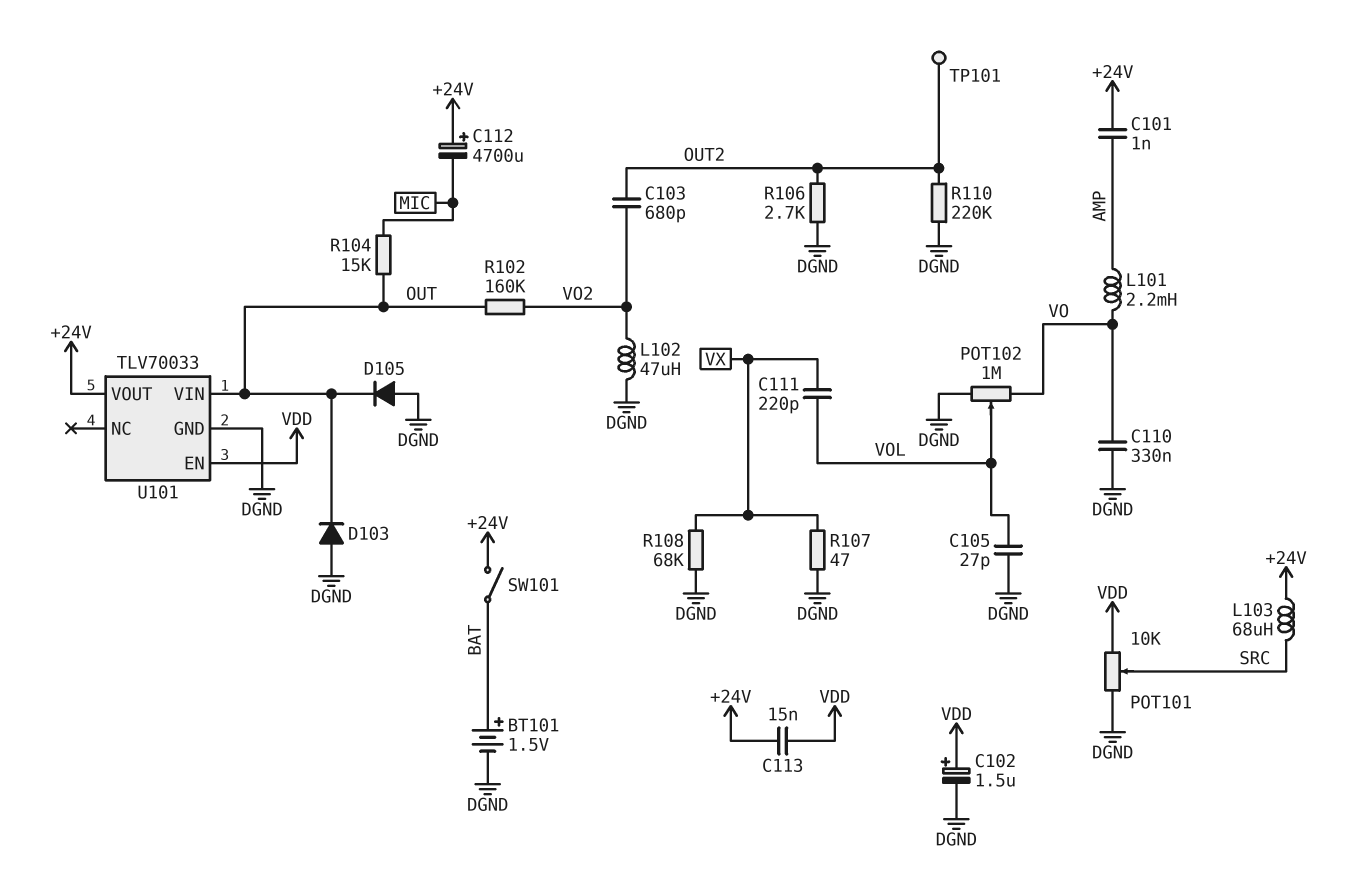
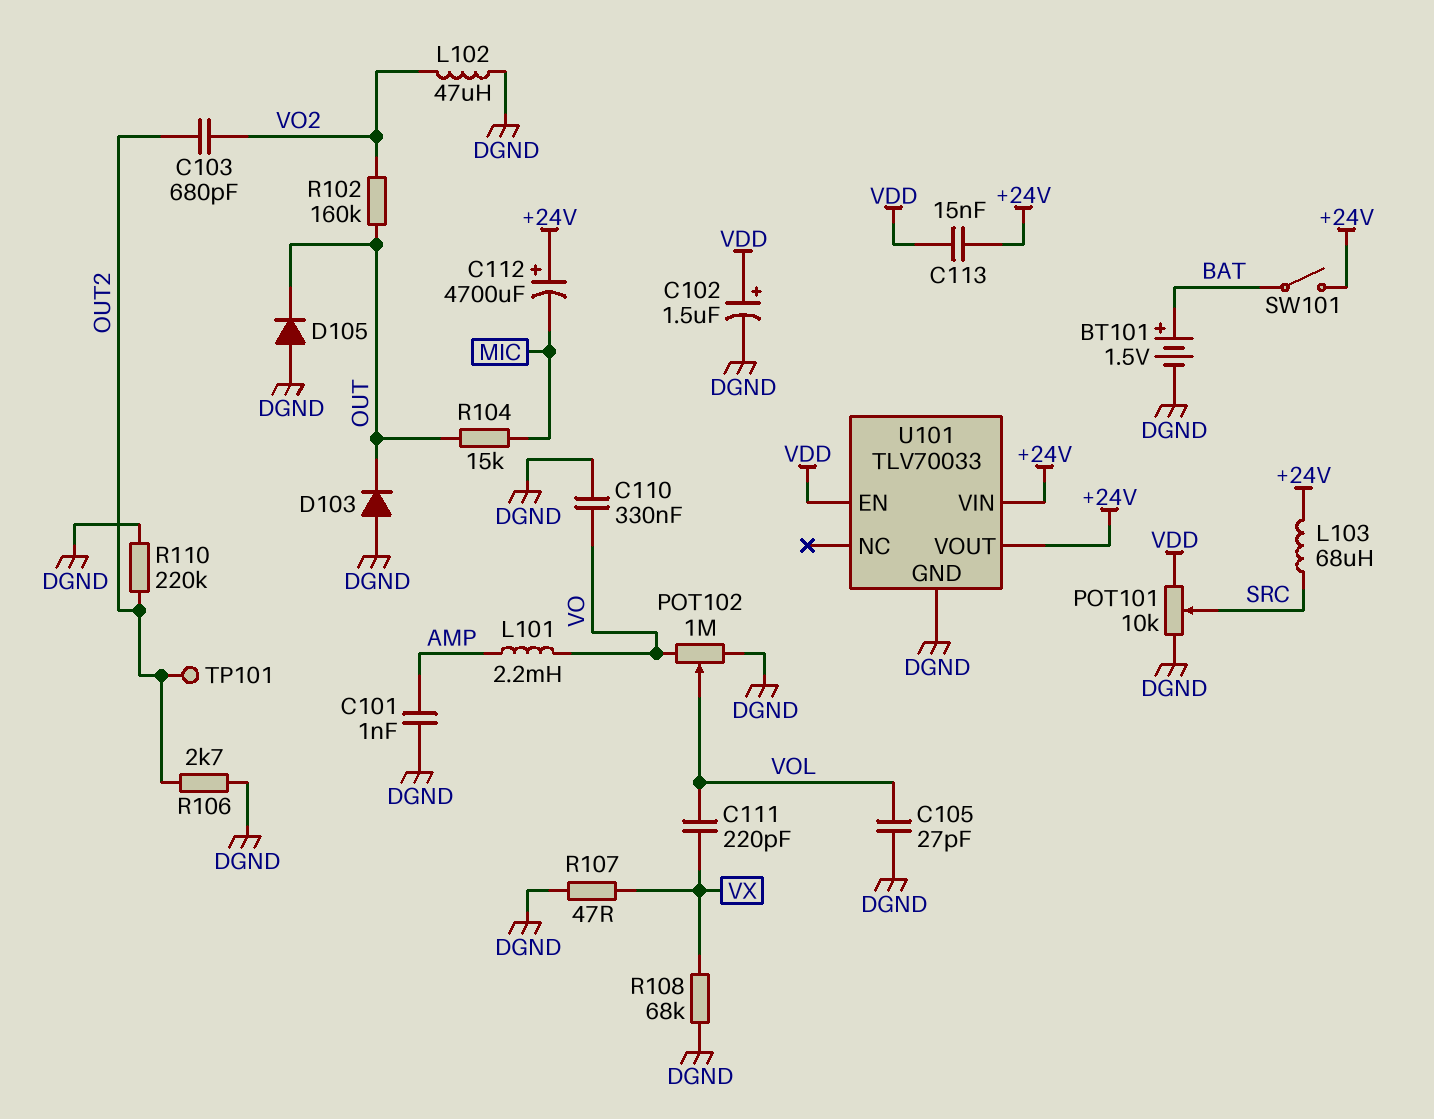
C101: 1nF (+24V, AMP) -> 1nF (AMP, DGND)
U101 pin VIN: OUT -> +24V

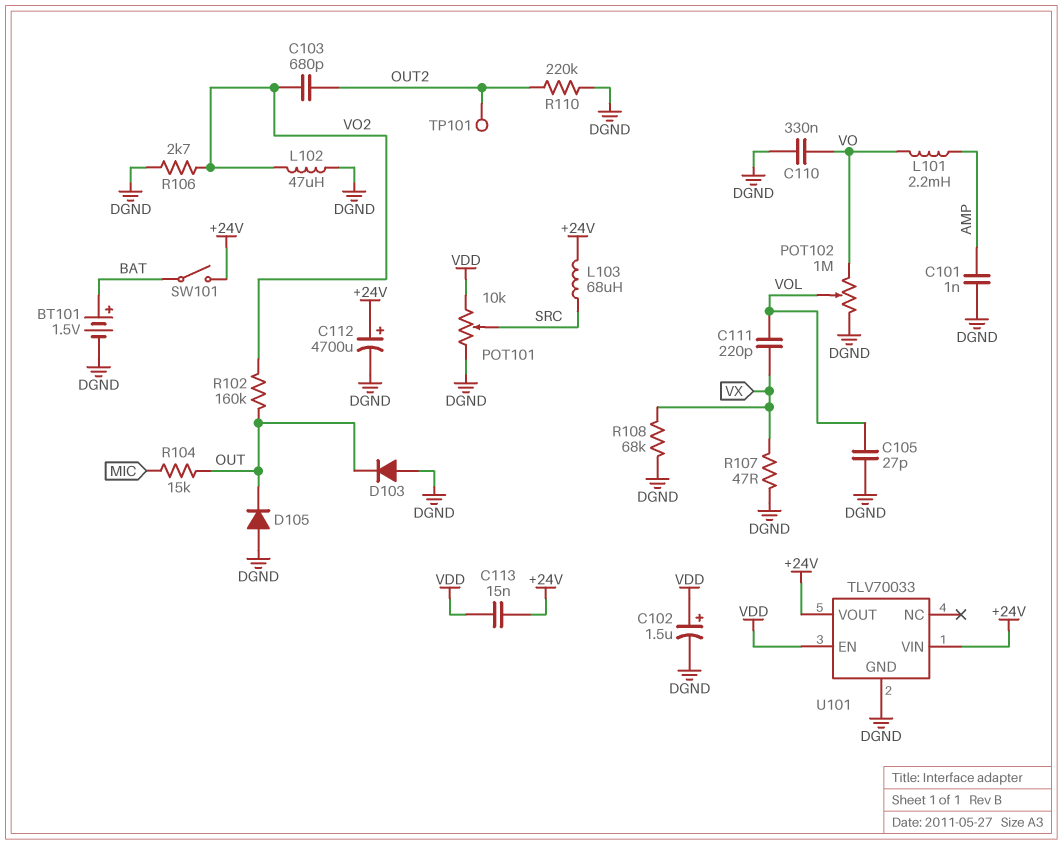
C112: 4700uF (plus +24V, minus MIC) -> 4700uF (plus +24V, minus DGND)
R106: 2.7k (DGND, OUT2) -> 2.7k (DGND, VO2)

